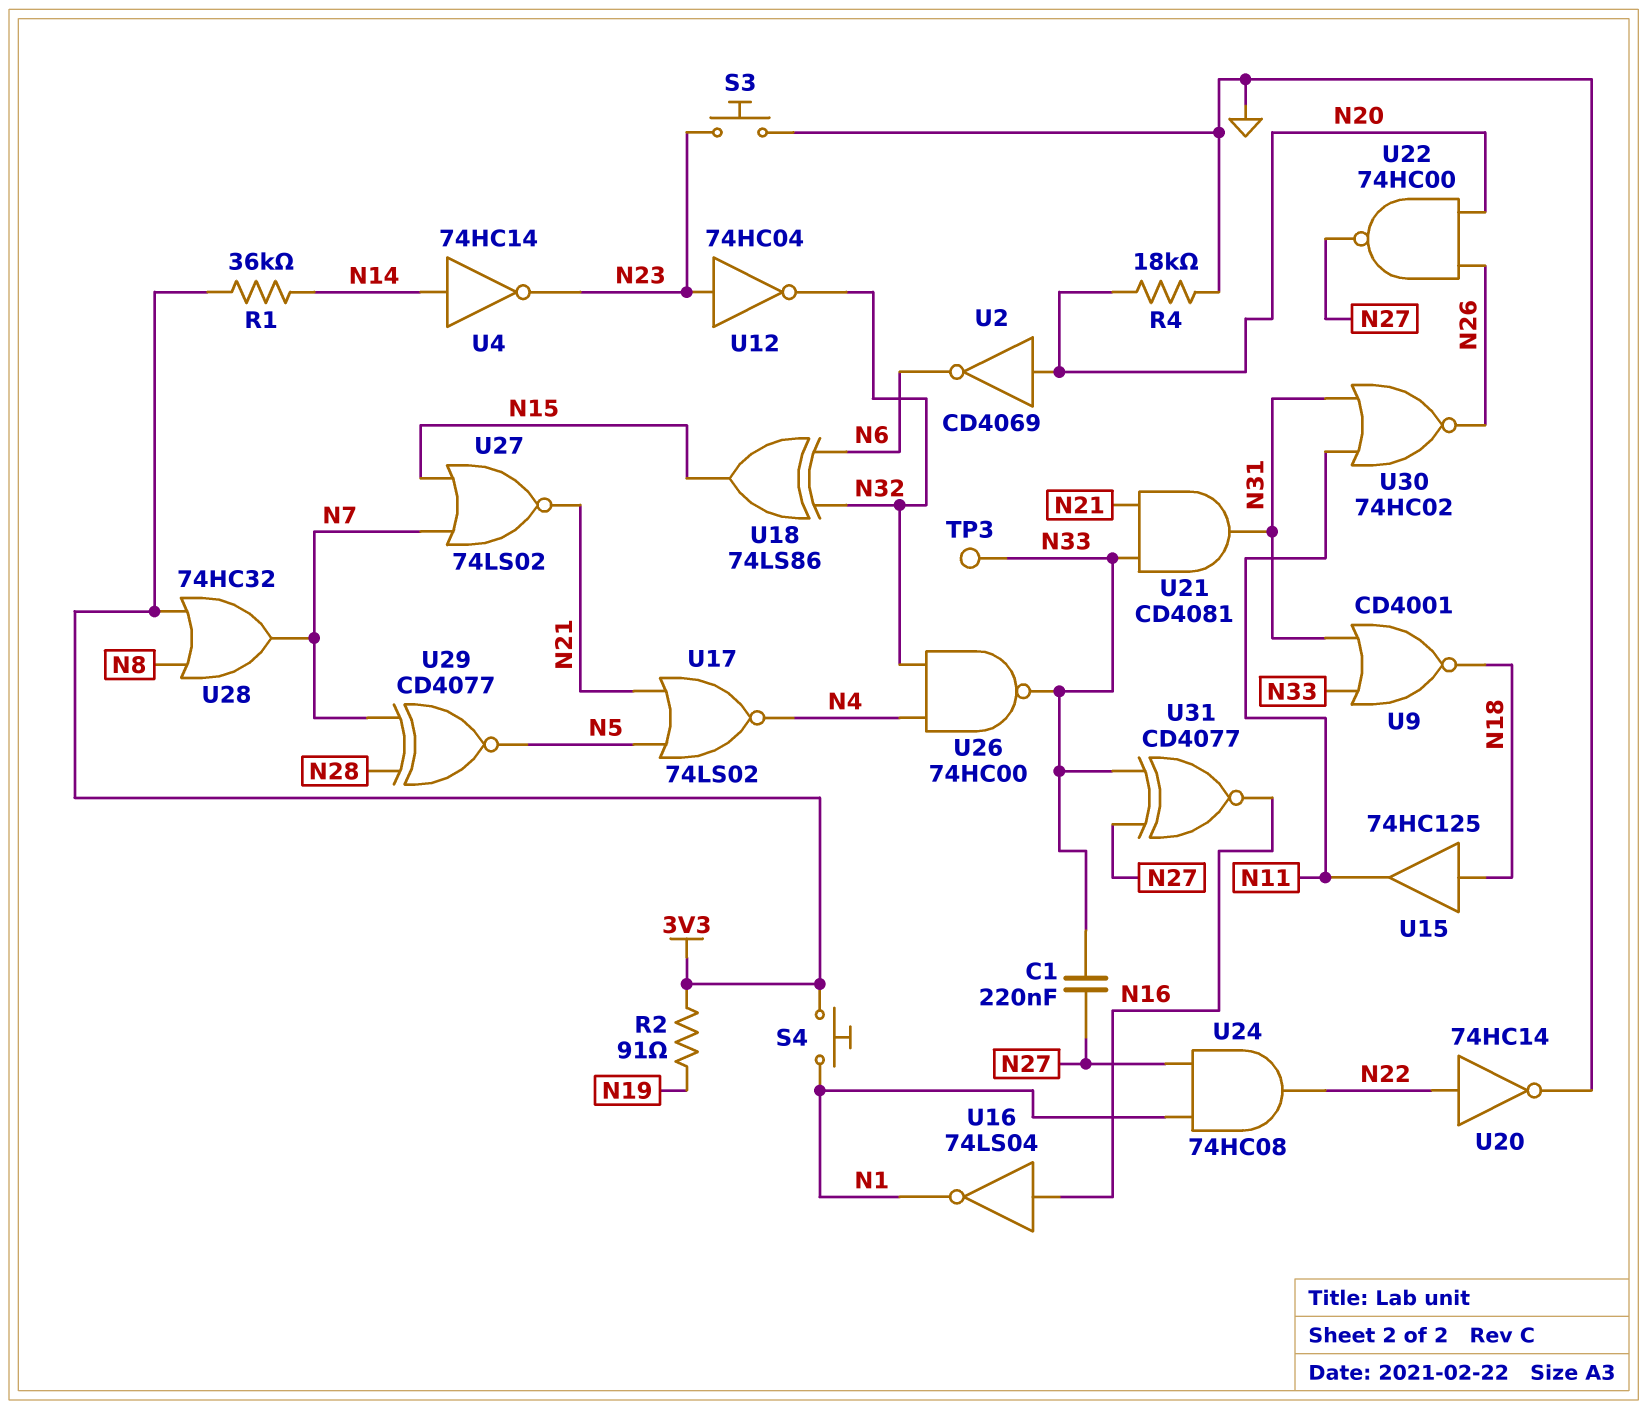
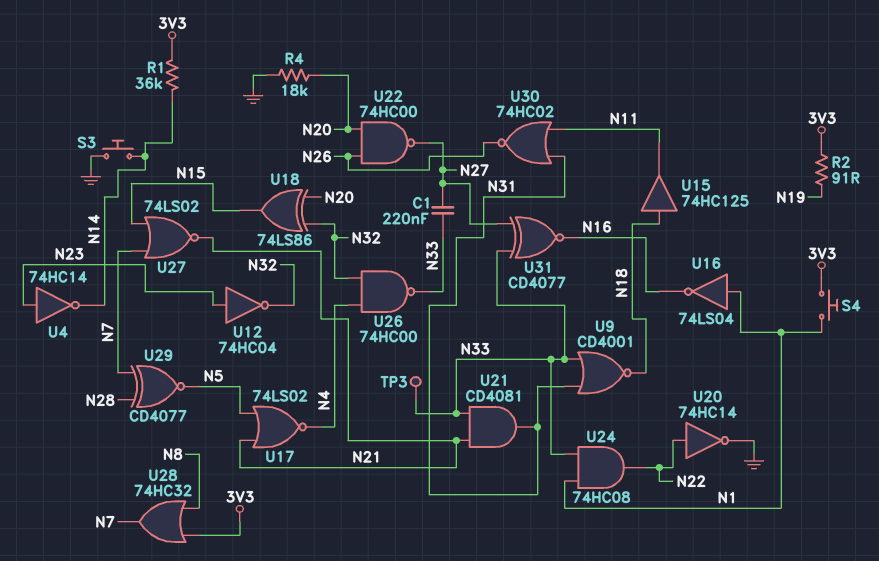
S3: button (GND, N23) -> button (GND, N14)
U2: NOT CD4069 (in N20, out N6) -> none
U4: NOT 74HC14 (in N14, out N23) -> NOT 74HC14 (in N23, out N14)
U16: NOT 74LS04 (in N16, out N1) -> NOT 74LS04 (in N1, out N16)
U18: XOR 74LS86 (in N6, in N32, out N15) -> XOR 74LS86 (in N20, in N32, out N15)
U24: AND 74HC08 (in N1, in N27, out N22) -> AND 74HC08 (in N1, in N33, out N22)

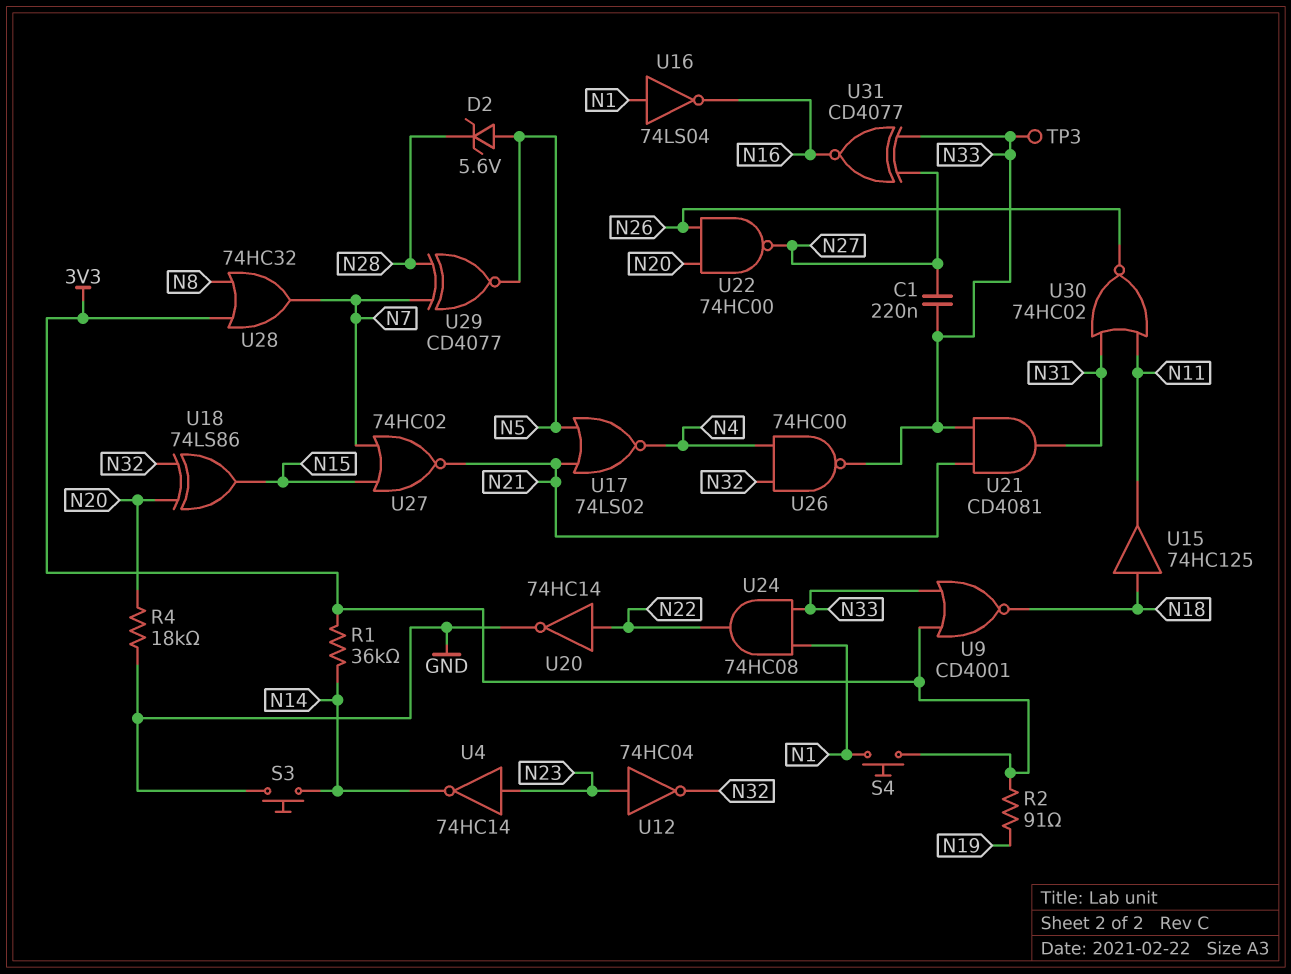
D2: none -> zener 5.6V (A N5, K N28)
U9: NOR CD4001 (in N31, in N33, out N18) -> NOR CD4001 (in 3V3, in N33, out N18)
U27: NOR 74LS02 (in N7, in N15, out N21) -> NOR 74HC02 (in N7, in N15, out N21)

